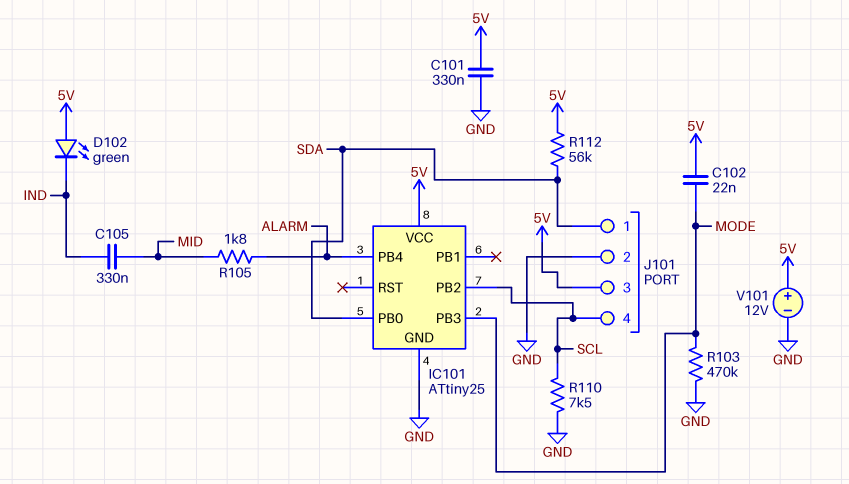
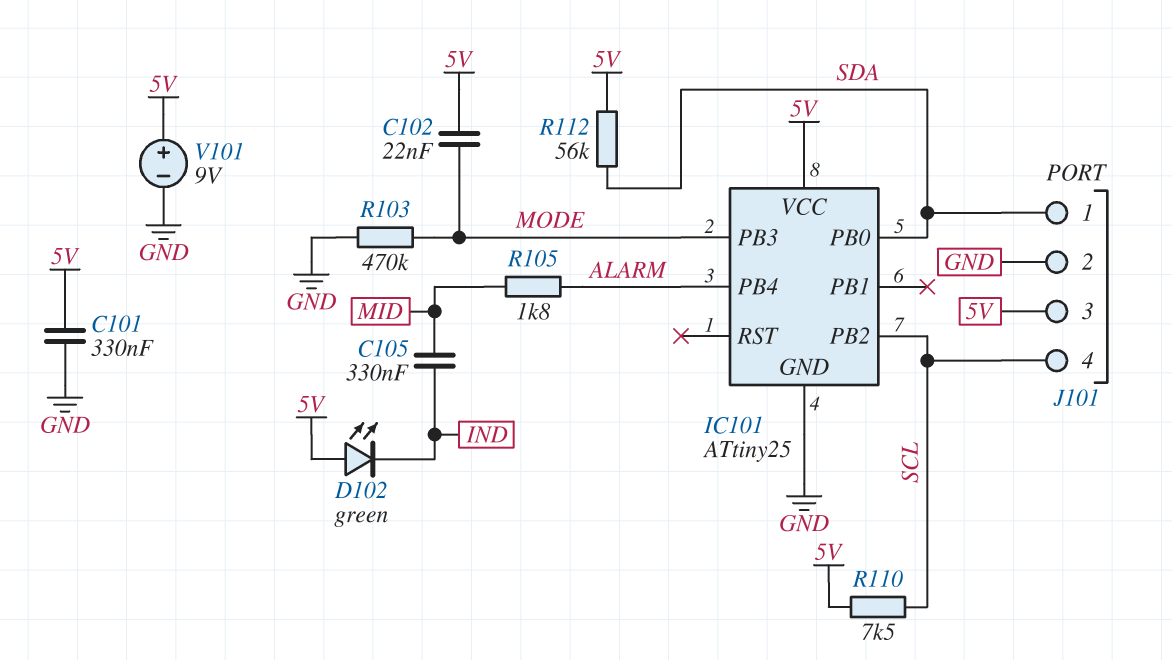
R110: 7.5k (GND, SCL) -> 7.5k (5V, SCL)
V101: 12V (plus 5V, minus GND) -> 9V (plus 5V, minus GND)

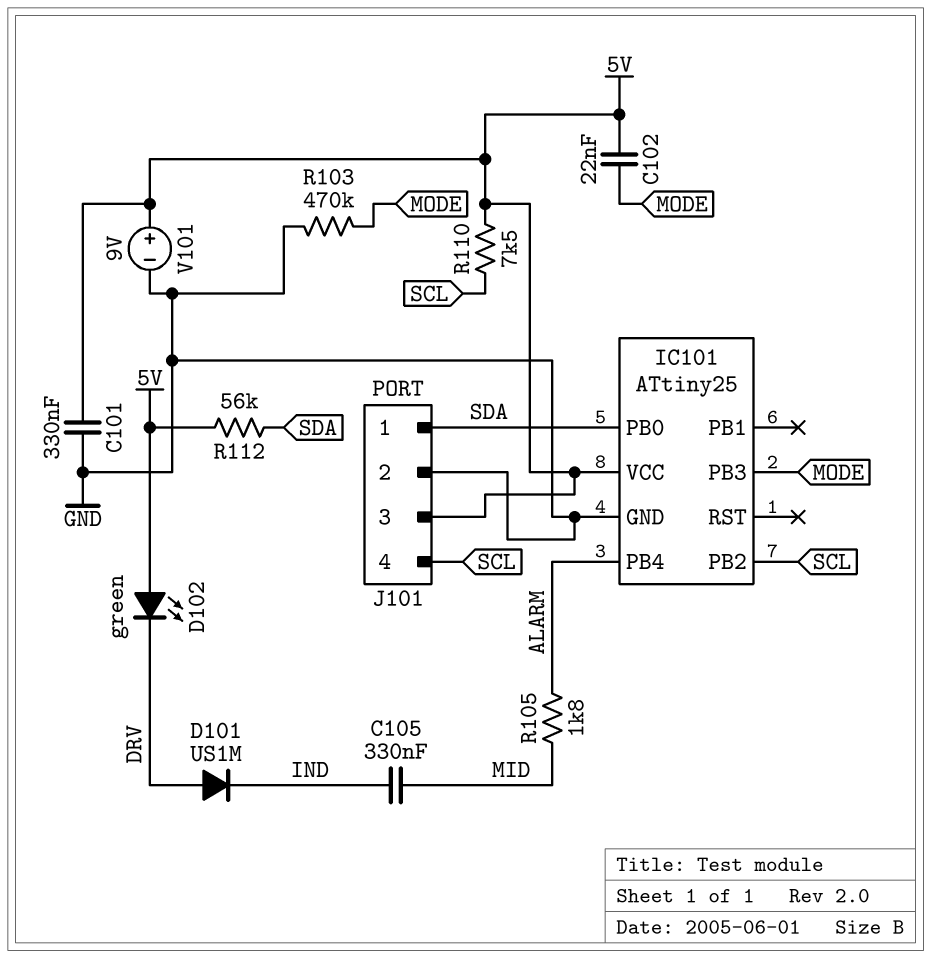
D101: none -> diode US1M (A DRV, K IND)
D102: LED green (A 5V, K IND) -> LED green (A 5V, K DRV)

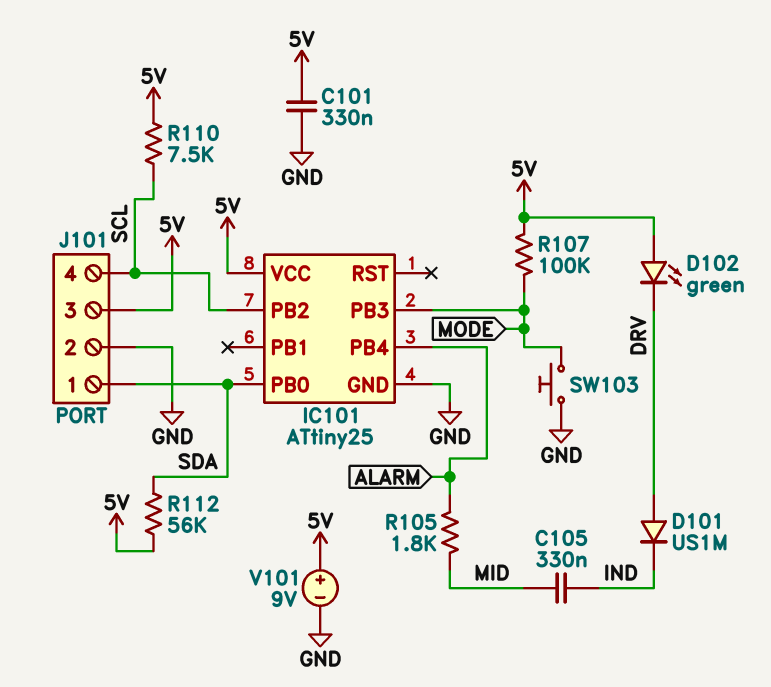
C102: 22nF (5V, MODE) -> none
R103: 470k (GND, MODE) -> none
R107: none -> 100k (5V, MODE)
SW103: none -> button (GND, MODE)

